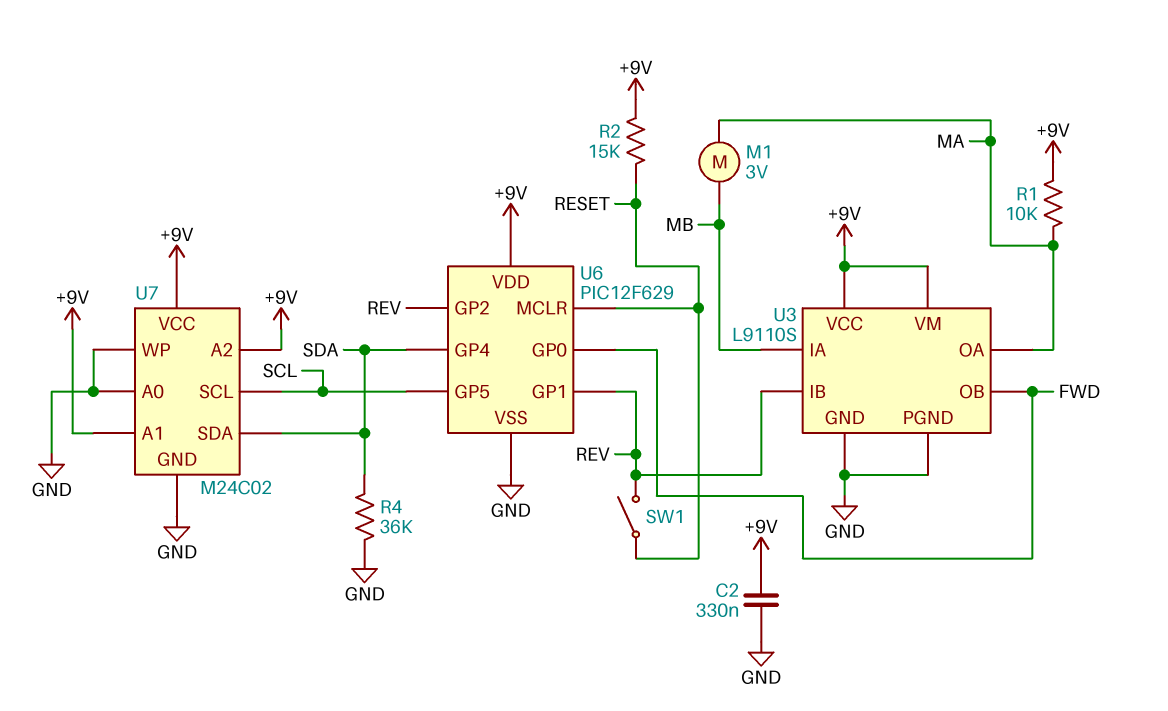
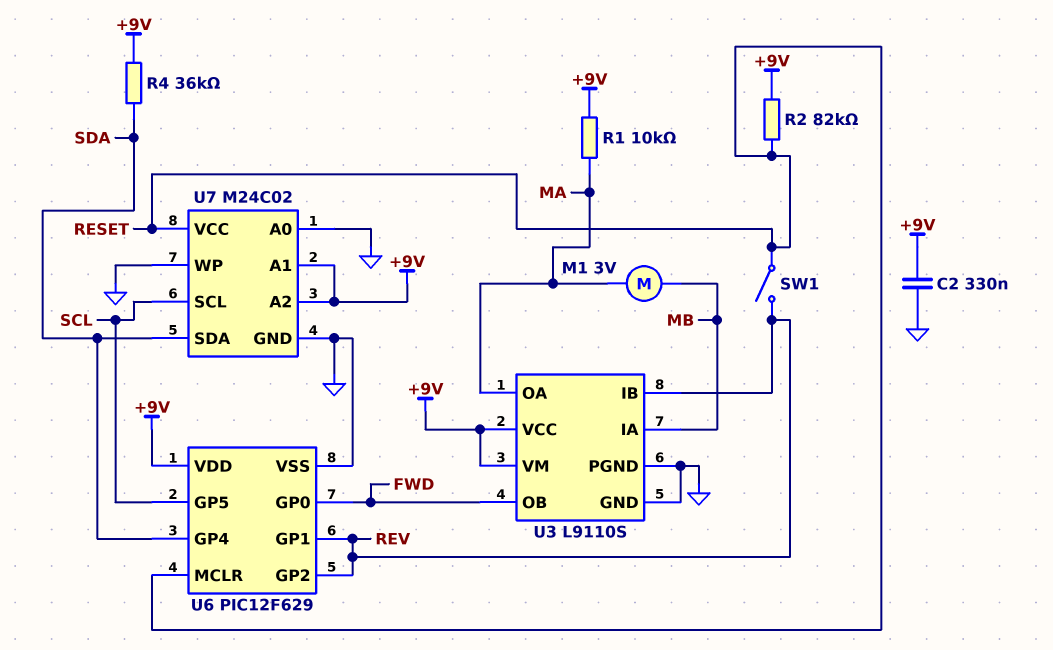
R2: 15k (+9V, RESET) -> 82k (+9V, RESET)
R4: 36k (GND, SDA) -> 36k (+9V, SDA)
U7 pin VCC: +9V -> RESET

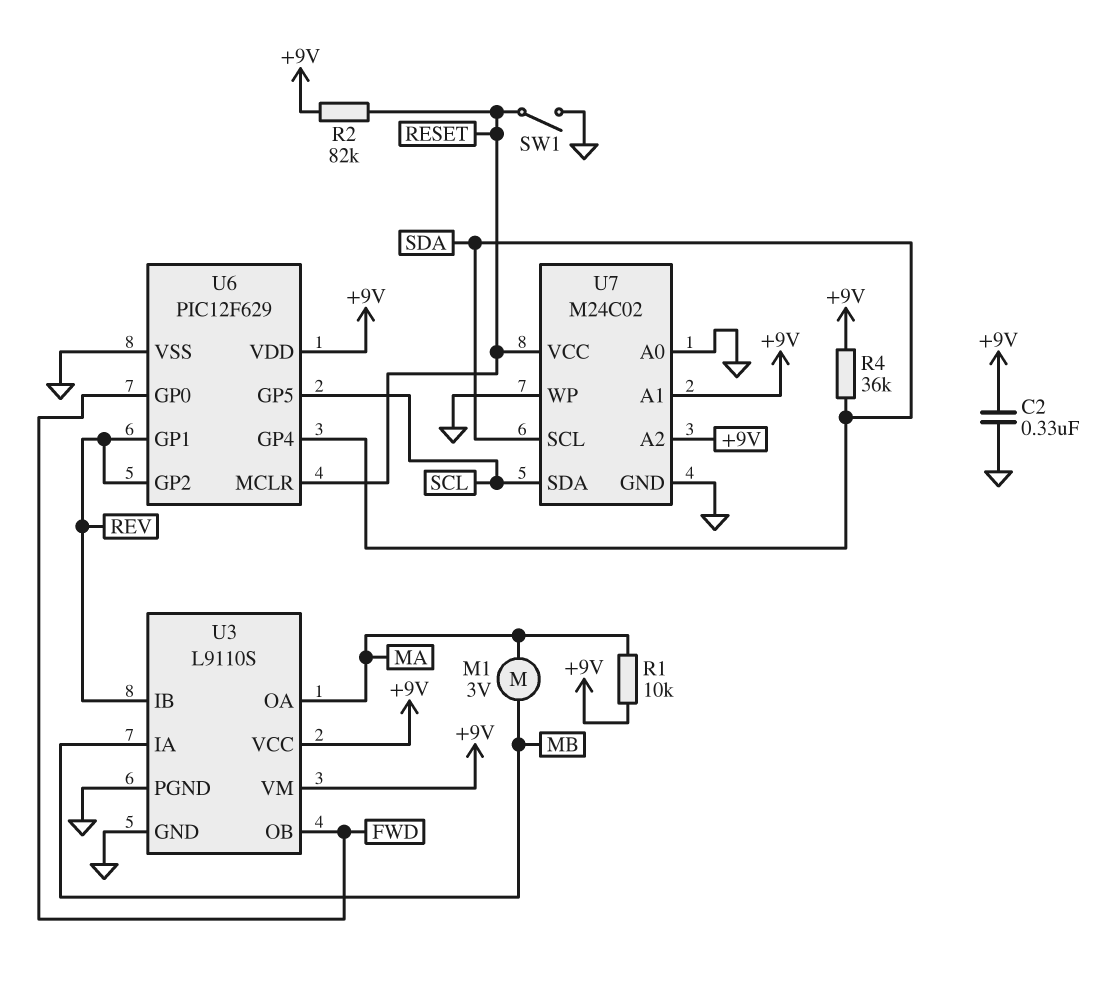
SW1: switch (RESET, REV) -> switch (GND, RESET)
U7 pin SCL: SCL -> SDA
U7 pin SDA: SDA -> SCL

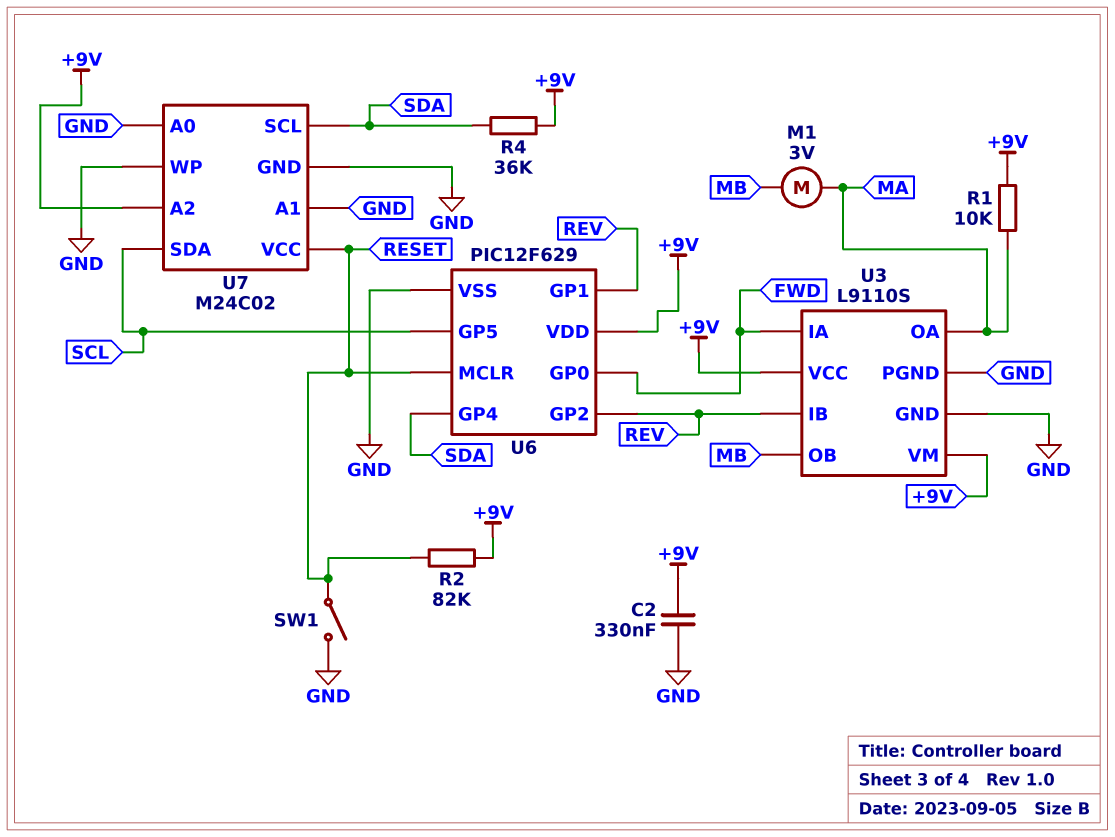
U3 pin IA: MB -> FWD
U3 pin OB: FWD -> MB
U7 pin A1: +9V -> GND

